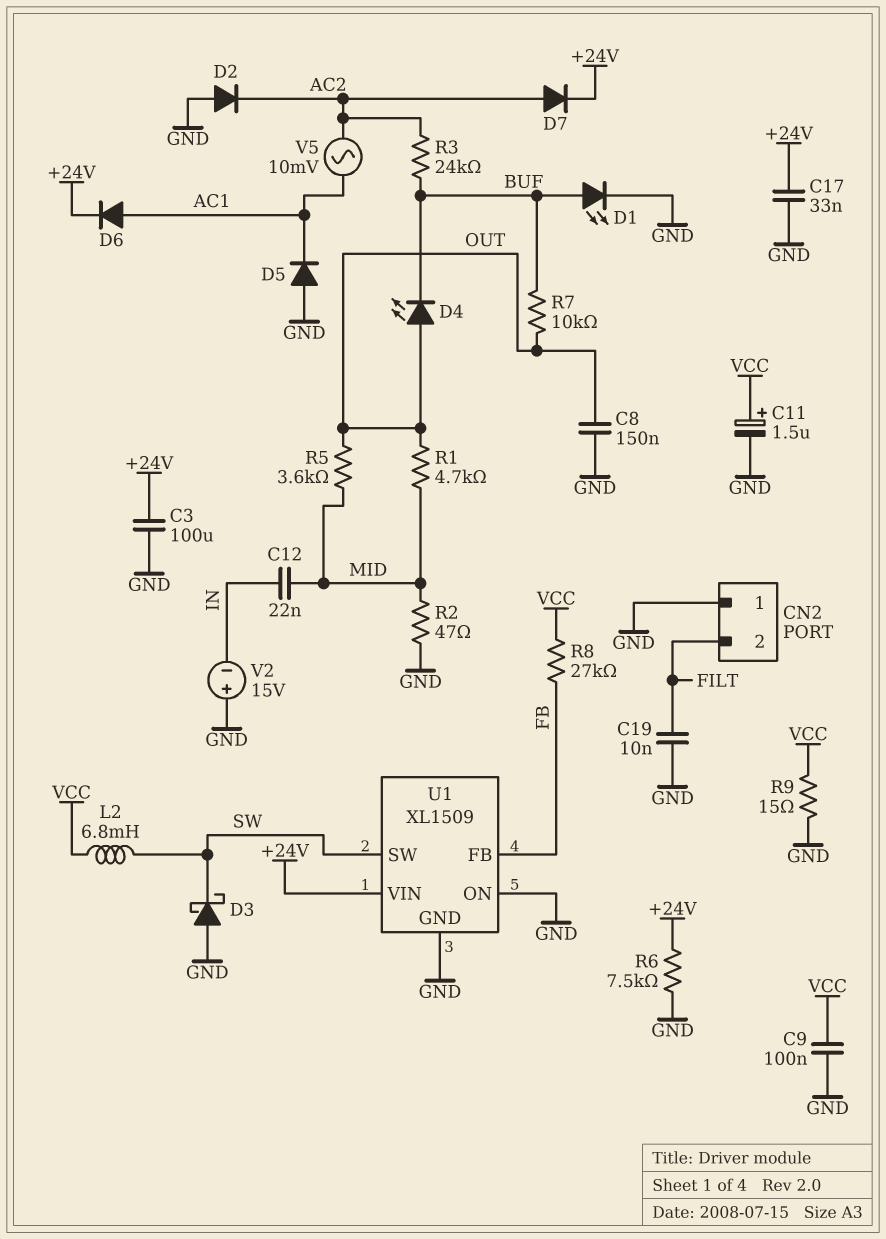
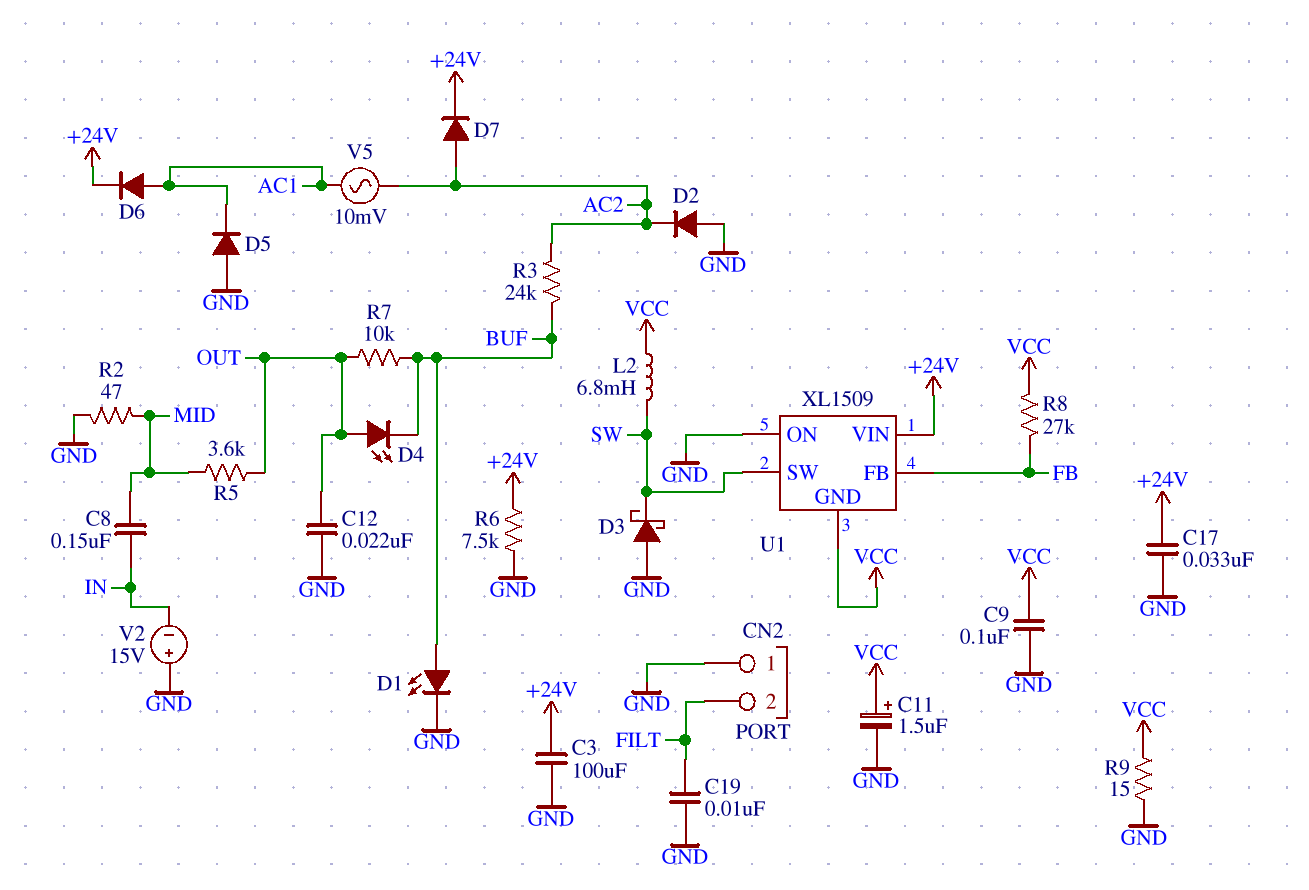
C8: 150nF (GND, OUT) -> 150nF (IN, MID)
C12: 22nF (IN, MID) -> 22nF (GND, OUT)
R1: 4.7k (MID, OUT) -> none
U1 pin GND: GND -> VCC

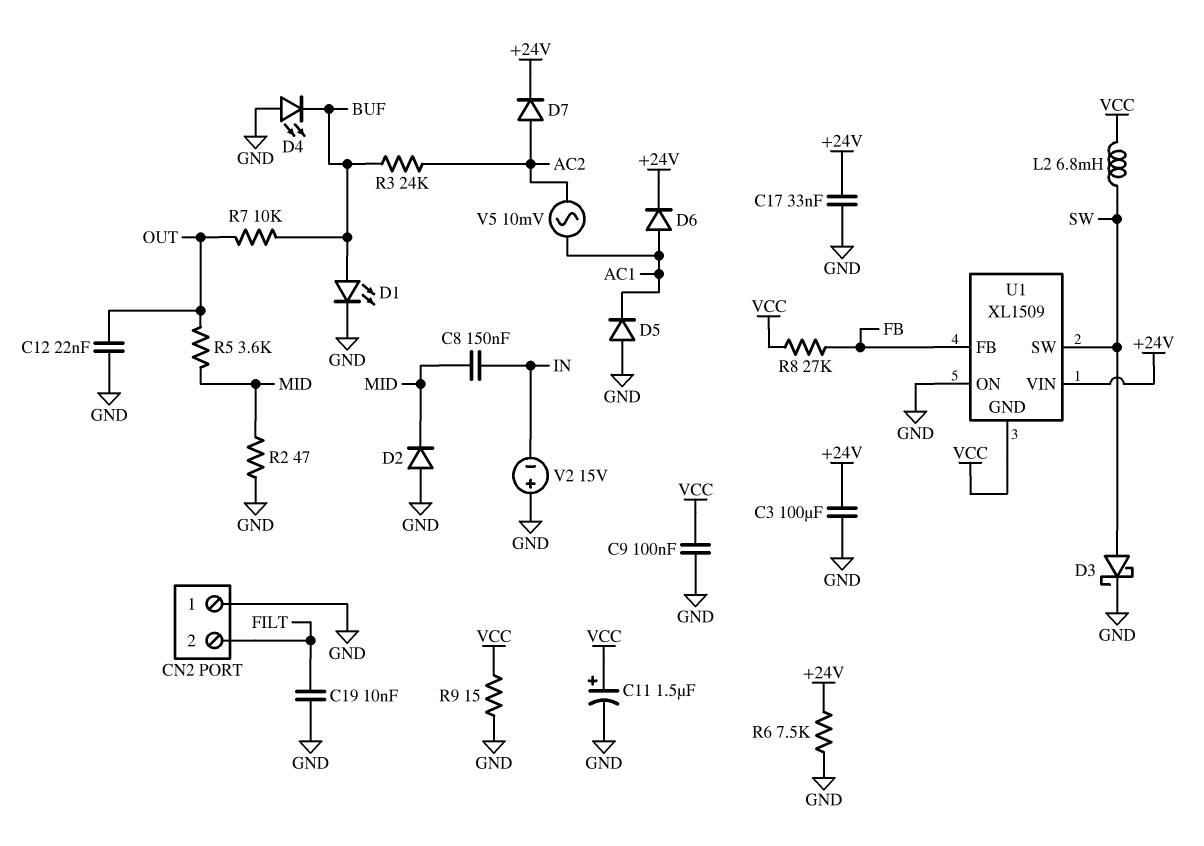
D2: diode (A GND, K AC2) -> diode (A GND, K MID)
D3: schottky (A GND, K SW) -> schottky (A SW, K GND)
D4: LED (A OUT, K BUF) -> LED (A GND, K BUF)

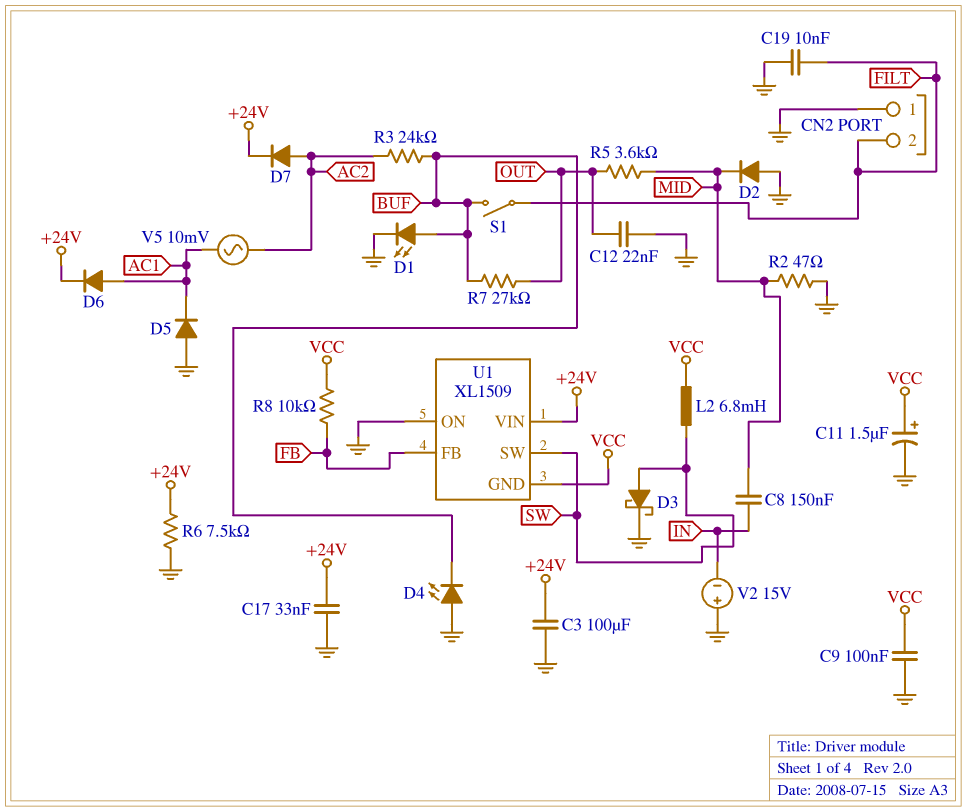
R7: 10k (BUF, OUT) -> 27k (BUF, OUT)
R8: 27k (FB, VCC) -> 10k (FB, VCC)
R9: 15 (GND, VCC) -> none
S1: none -> switch (BUF, FILT)

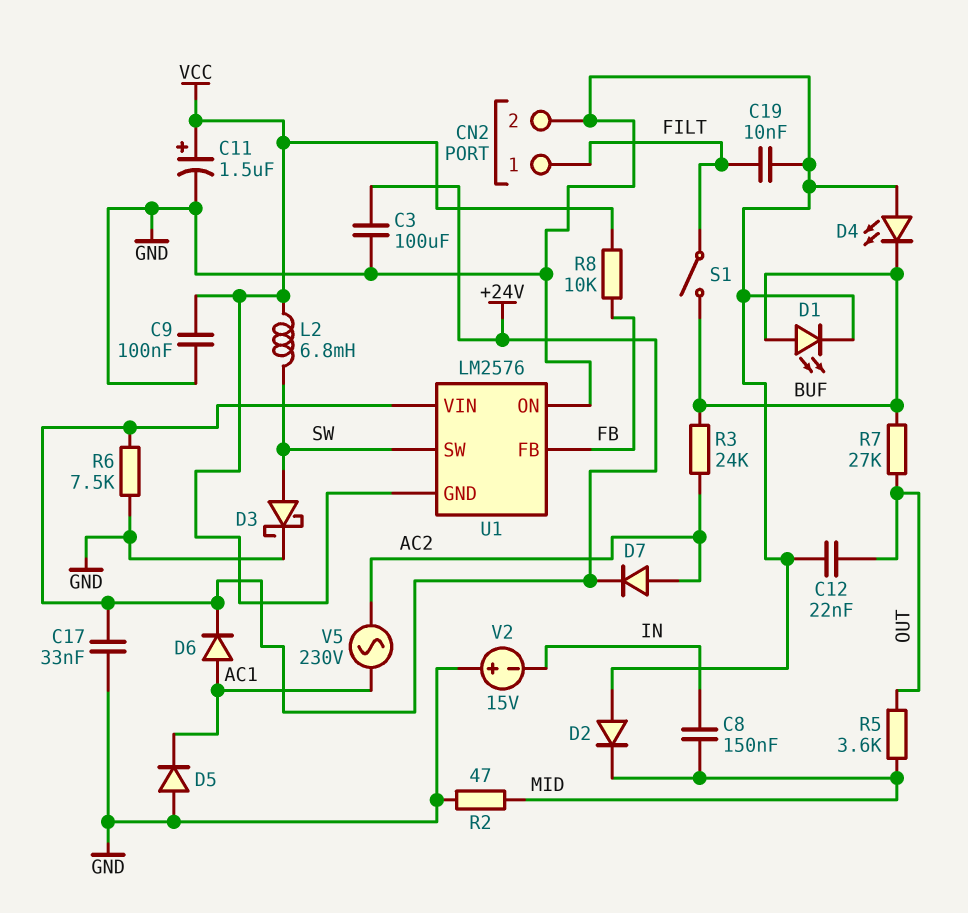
CN2 pin 1: GND -> FILT
CN2 pin 2: FILT -> GND
U1: XL1509 -> LM2576
V5: AC 10mV (AC1, AC2) -> AC 230V (AC1, AC2)

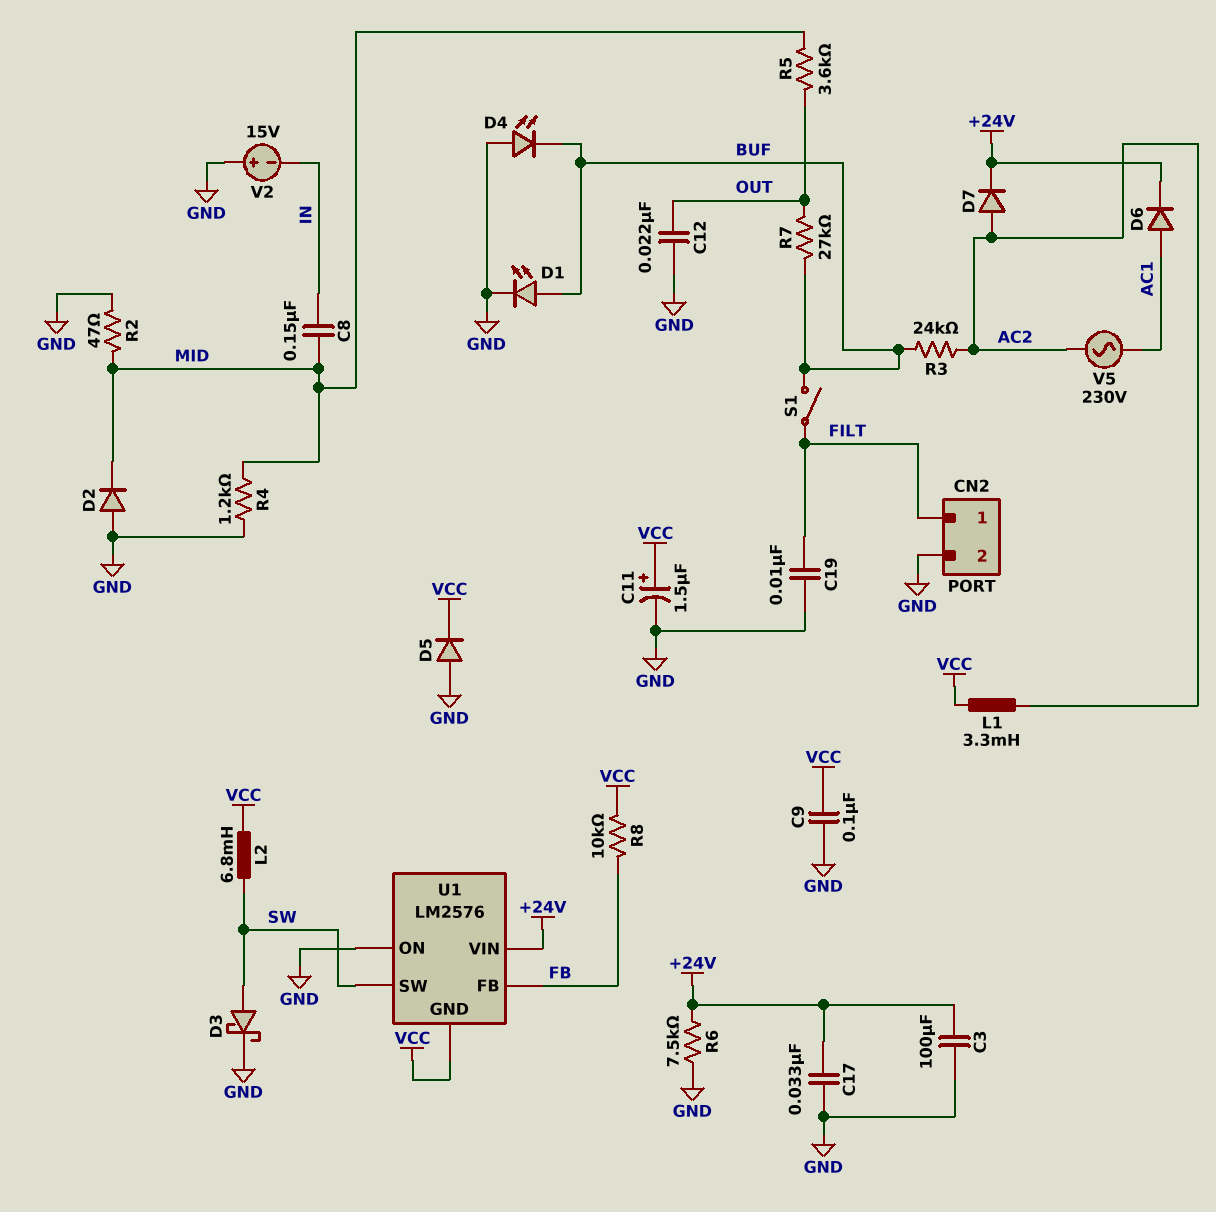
D5: diode (A GND, K AC1) -> diode (A GND, K VCC)
L1: none -> 3.3mH (AC2, VCC)
R4: none -> 1.2k (GND, MID)

